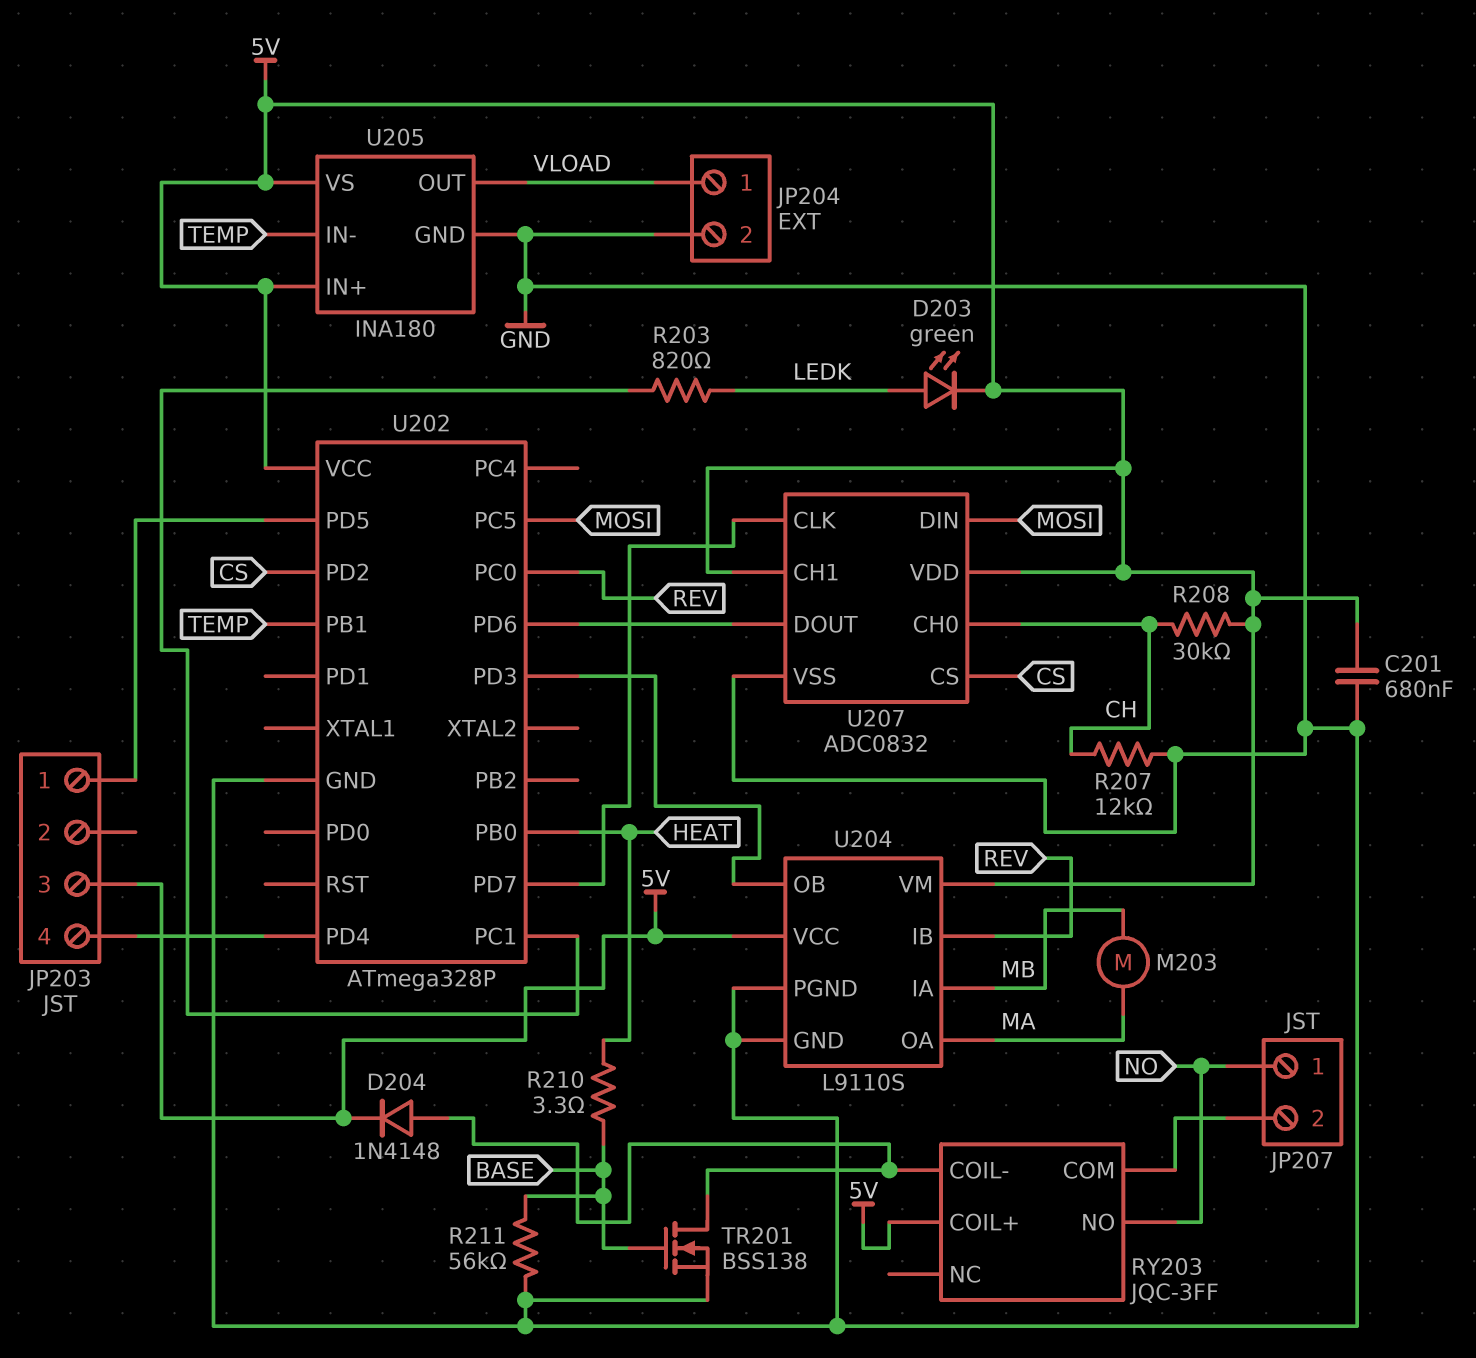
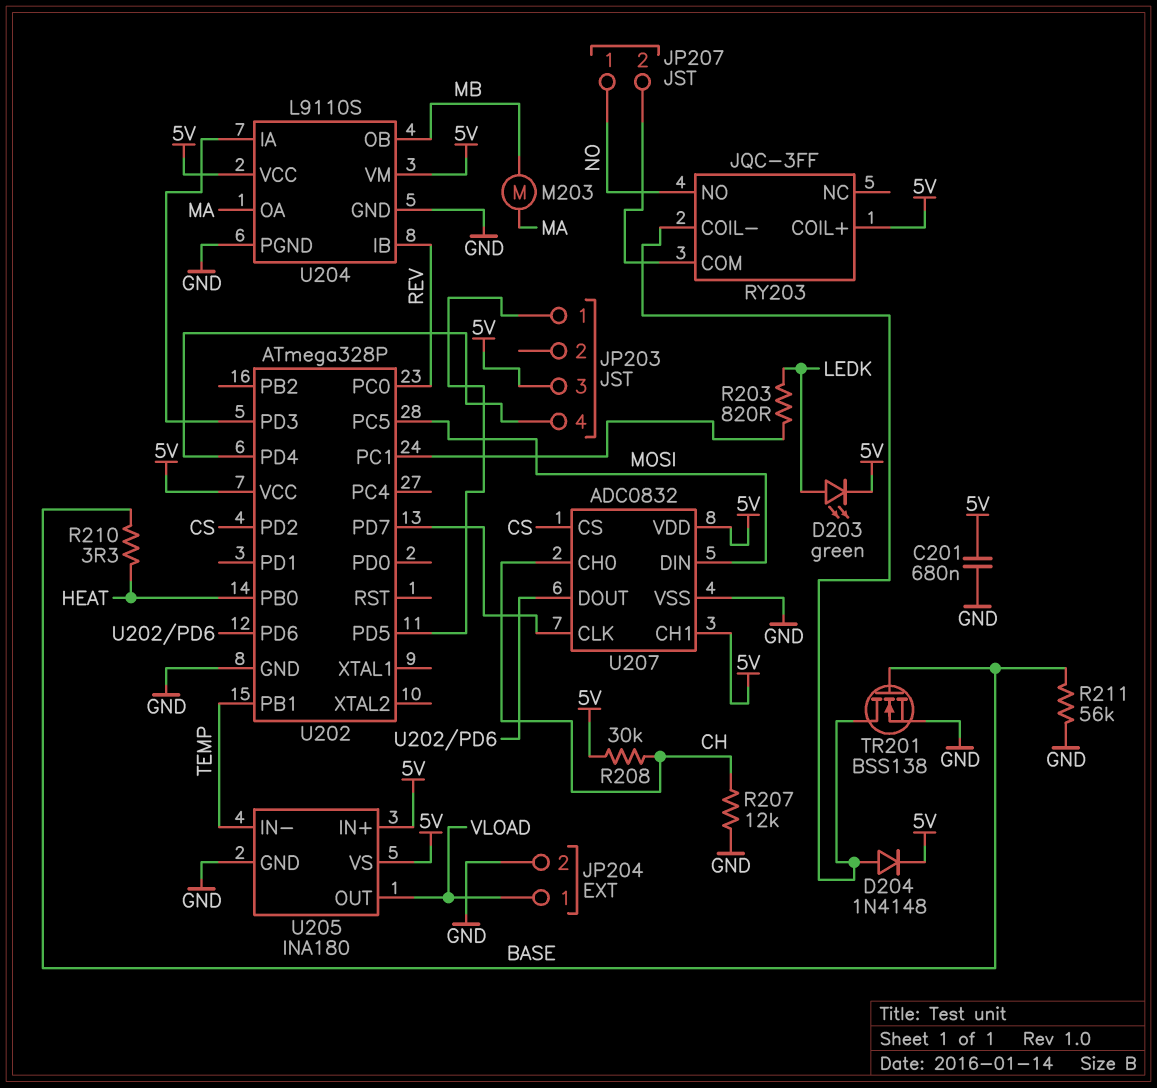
U204 pin IA: MB -> U202/PD3
U204 pin OB: U202/PD3 -> MB

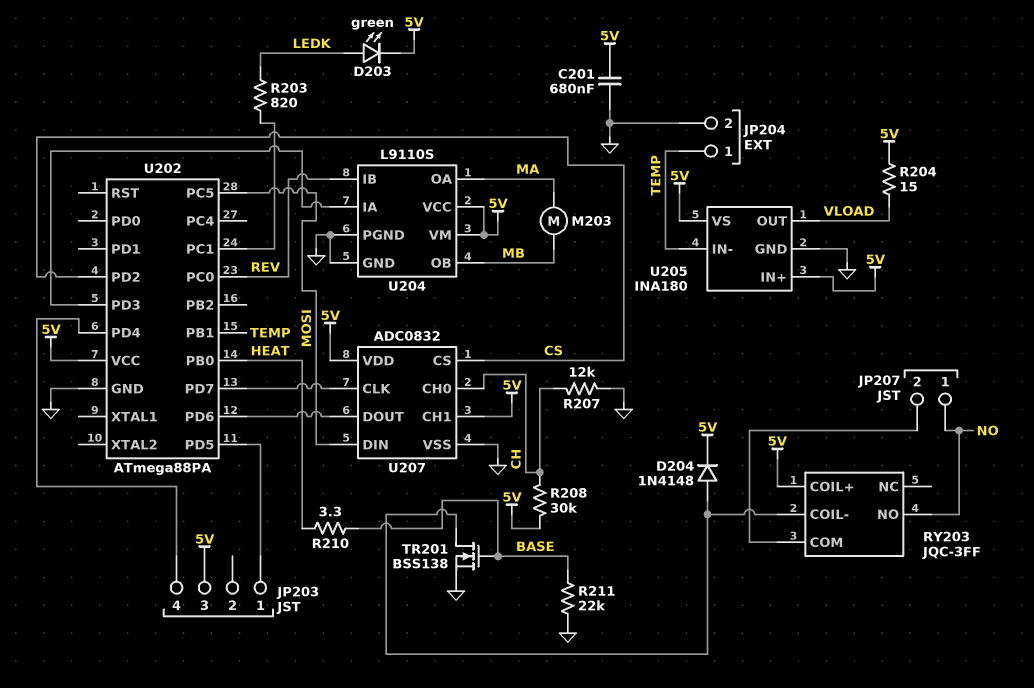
JP204 pin 1: VLOAD -> TEMP
R204: none -> 15 (5V, VLOAD)
R211: 56k (BASE, GND) -> 22k (BASE, GND)
U202: ATmega328P -> ATmega88PA

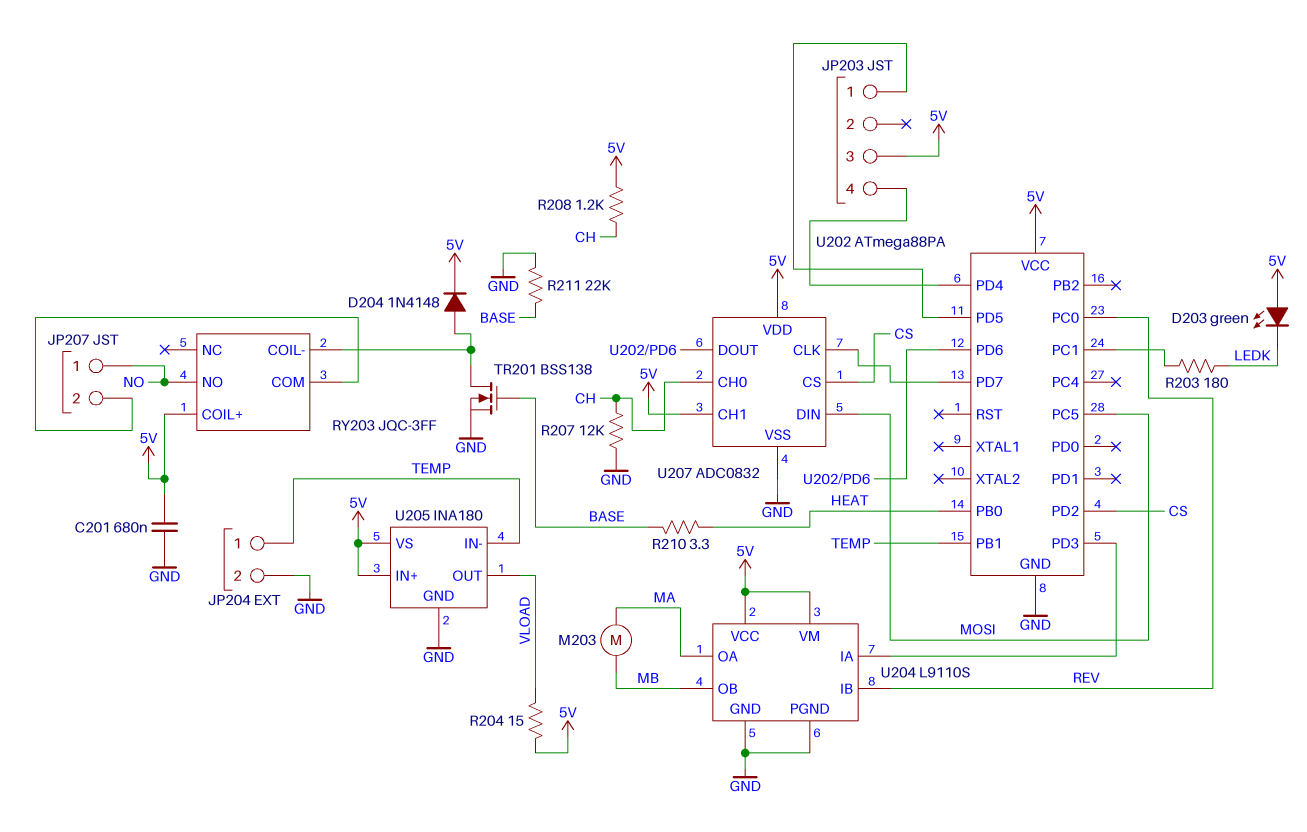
D203: LED green (A LEDK, K 5V) -> LED green (A 5V, K LEDK)
R203: 820 (LEDK, U202/PC1) -> 180 (LEDK, U202/PC1)
R208: 30k (5V, CH) -> 1.2k (5V, CH)

